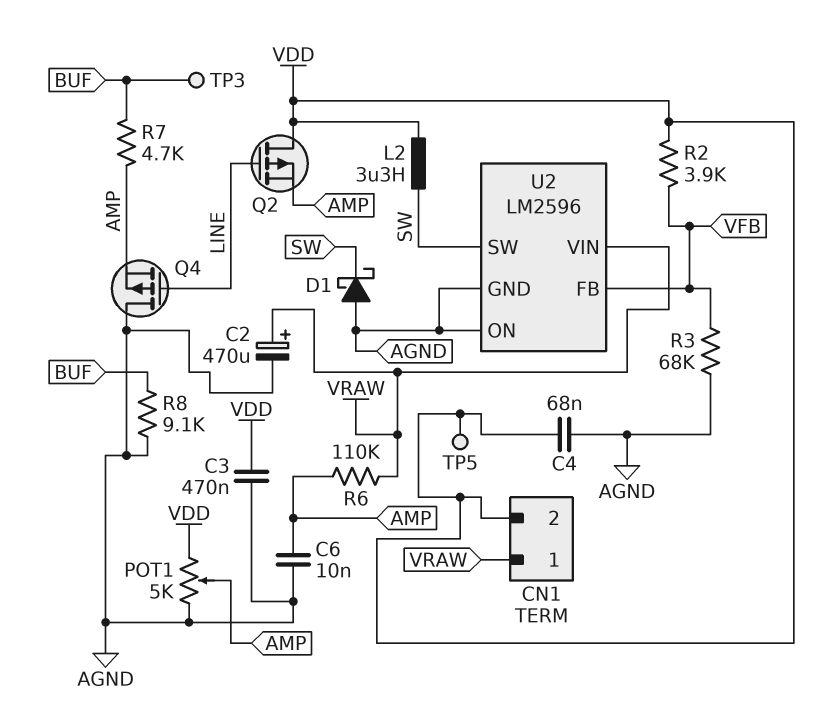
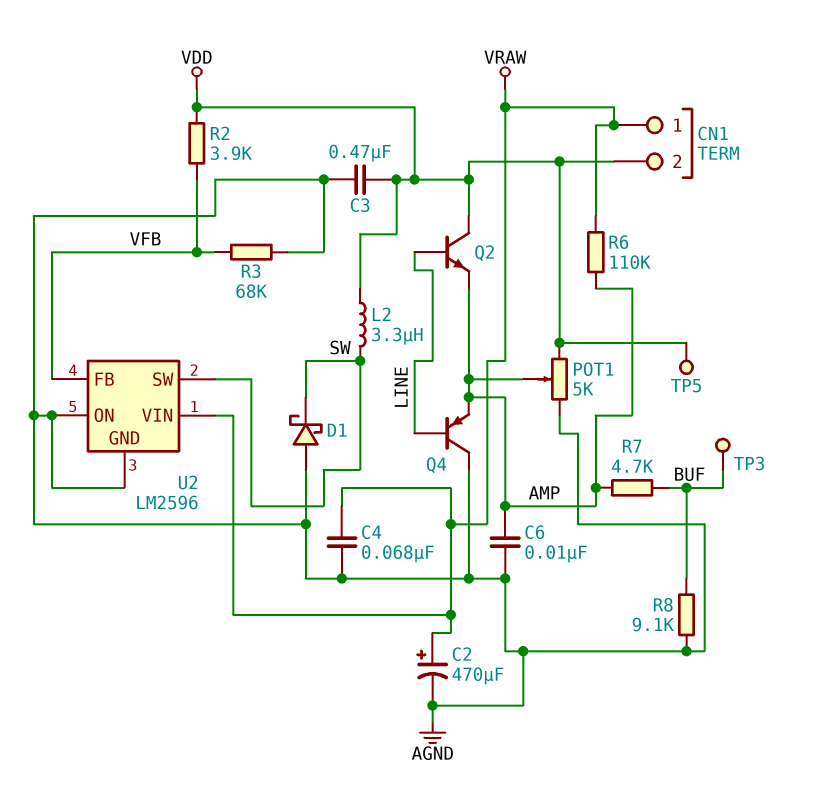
C4: 68nF (AGND, VDD) -> 68nF (AGND, VRAW)
Q2: PMOS (G LINE, D VDD, S AMP) -> NPN (B LINE, C VDD, E AMP)
Q4: PMOS (G LINE, D AGND, S AMP) -> PNP (B LINE, C AGND, E AMP)

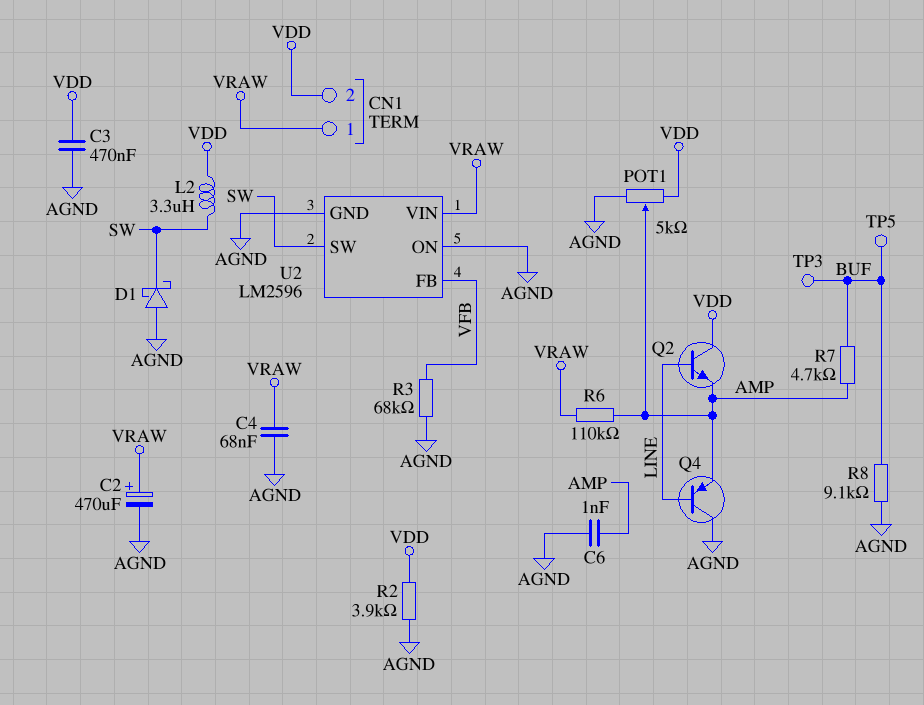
C6: 10nF (AGND, AMP) -> 1nF (AGND, AMP)
R2: 3.9k (VDD, VFB) -> 3.9k (AGND, VDD)
TP5: test point (VDD) -> test point (BUF)

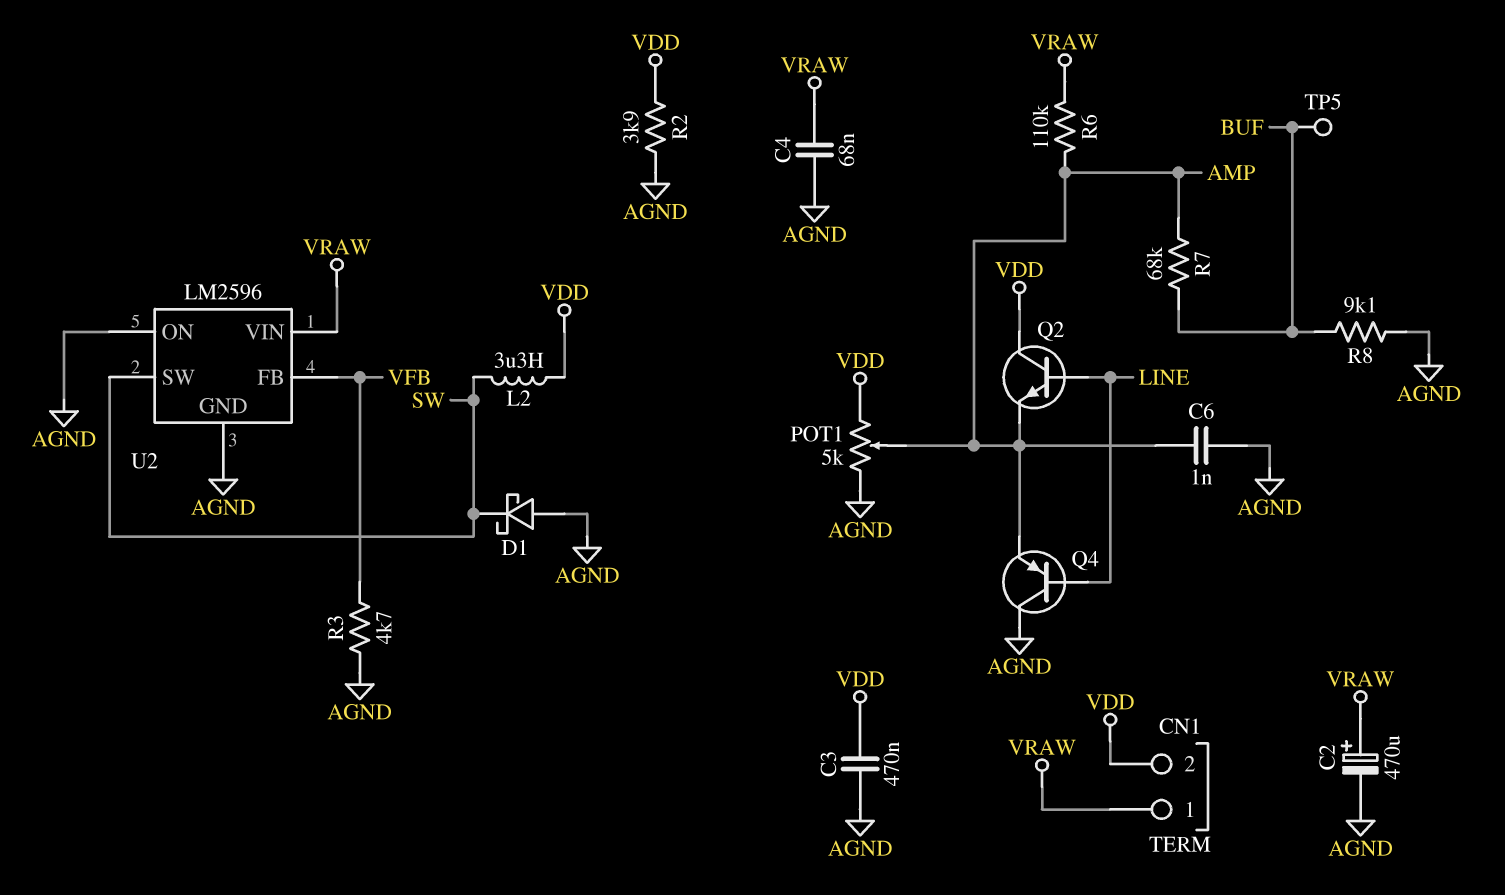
R3: 68k (AGND, VFB) -> 4.7k (AGND, VFB)
R7: 4.7k (AMP, BUF) -> 68k (AMP, BUF)
TP3: test point (BUF) -> none

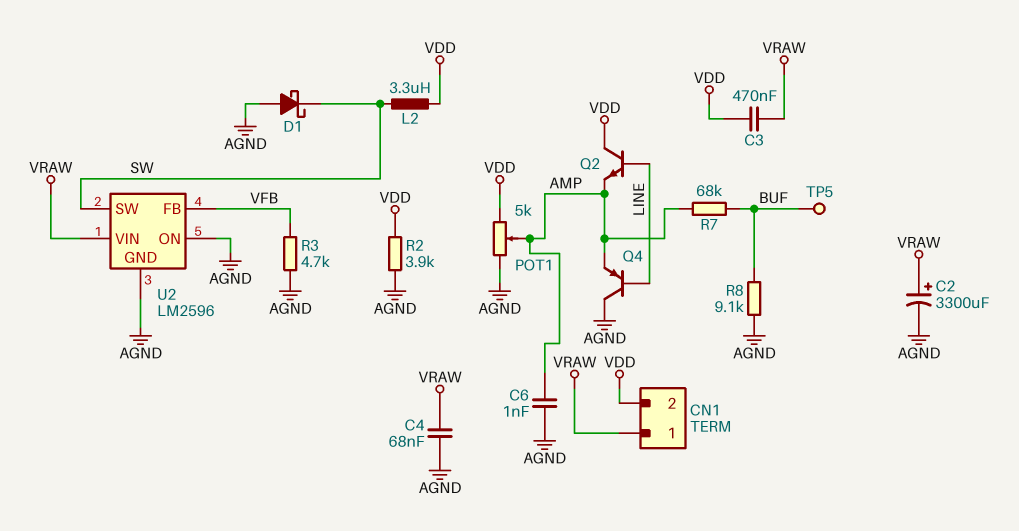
C2: 470uF (plus VRAW, minus AGND) -> 3300uF (plus VRAW, minus AGND)
C3: 470nF (AGND, VDD) -> 470nF (VDD, VRAW)
R6: 110k (AMP, VRAW) -> none

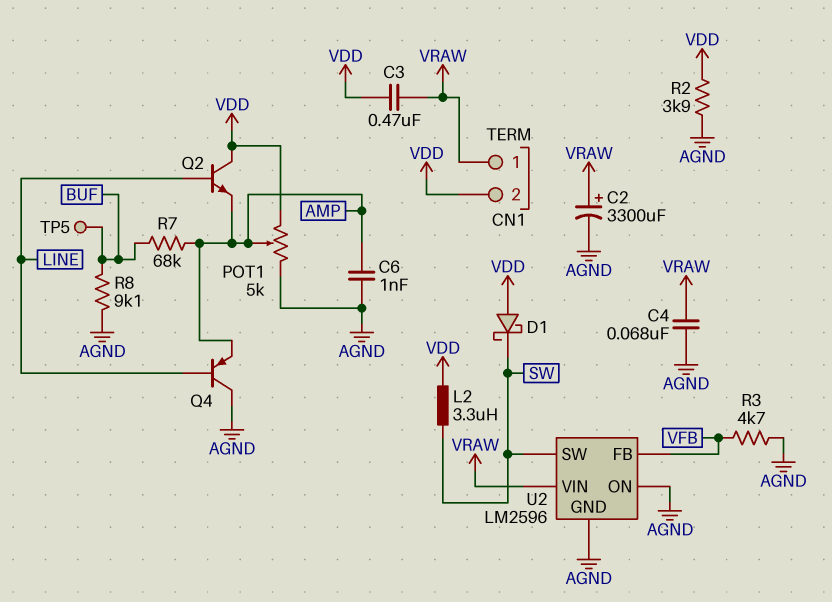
D1: schottky (A AGND, K SW) -> schottky (A VDD, K SW)

